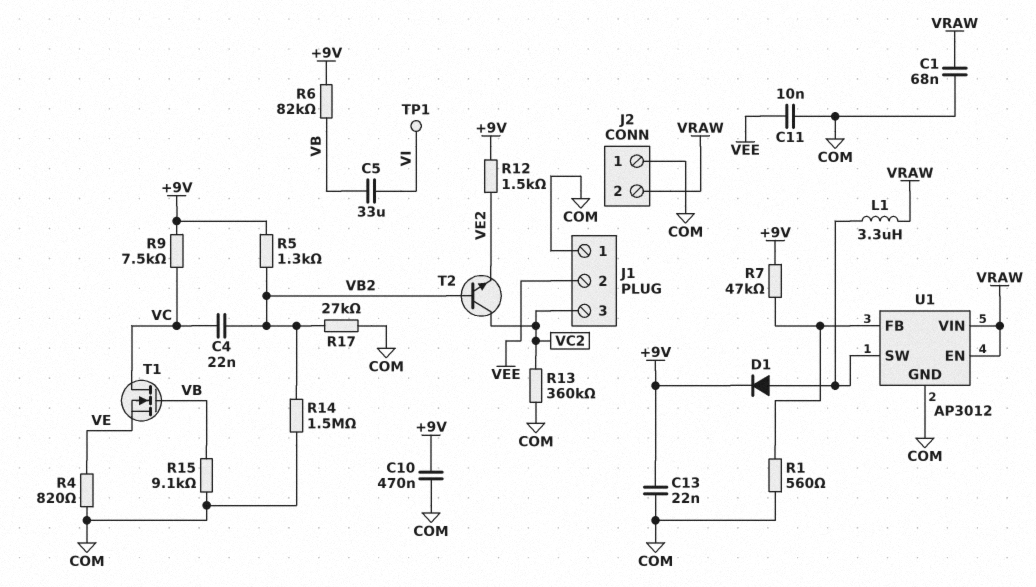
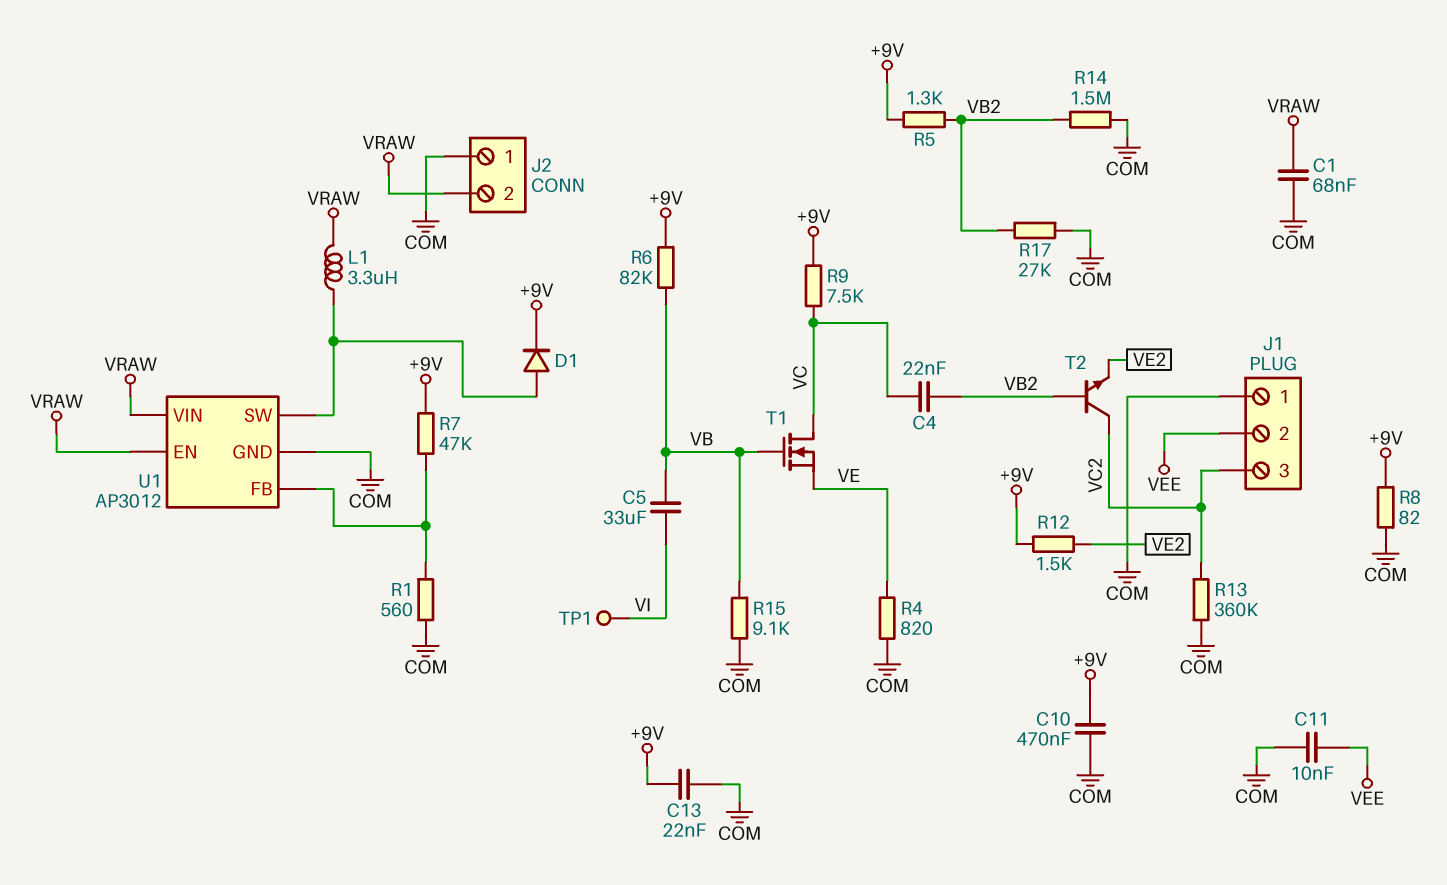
R8: none -> 82 (+9V, COM)

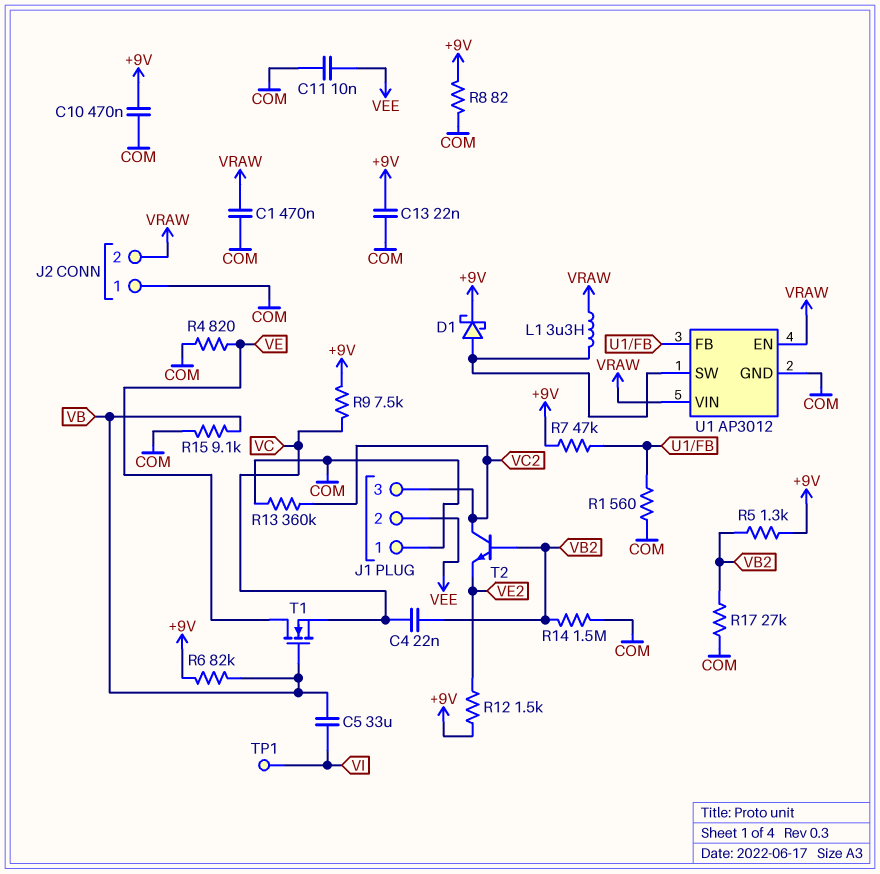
C1: 68nF (COM, VRAW) -> 470nF (COM, VRAW)
D1: diode (A U1/SW, K +9V) -> schottky (A U1/SW, K +9V)
T1: NMOS (G VB, D VC, S VE) -> NMOS (G VB, D VE, S VC)

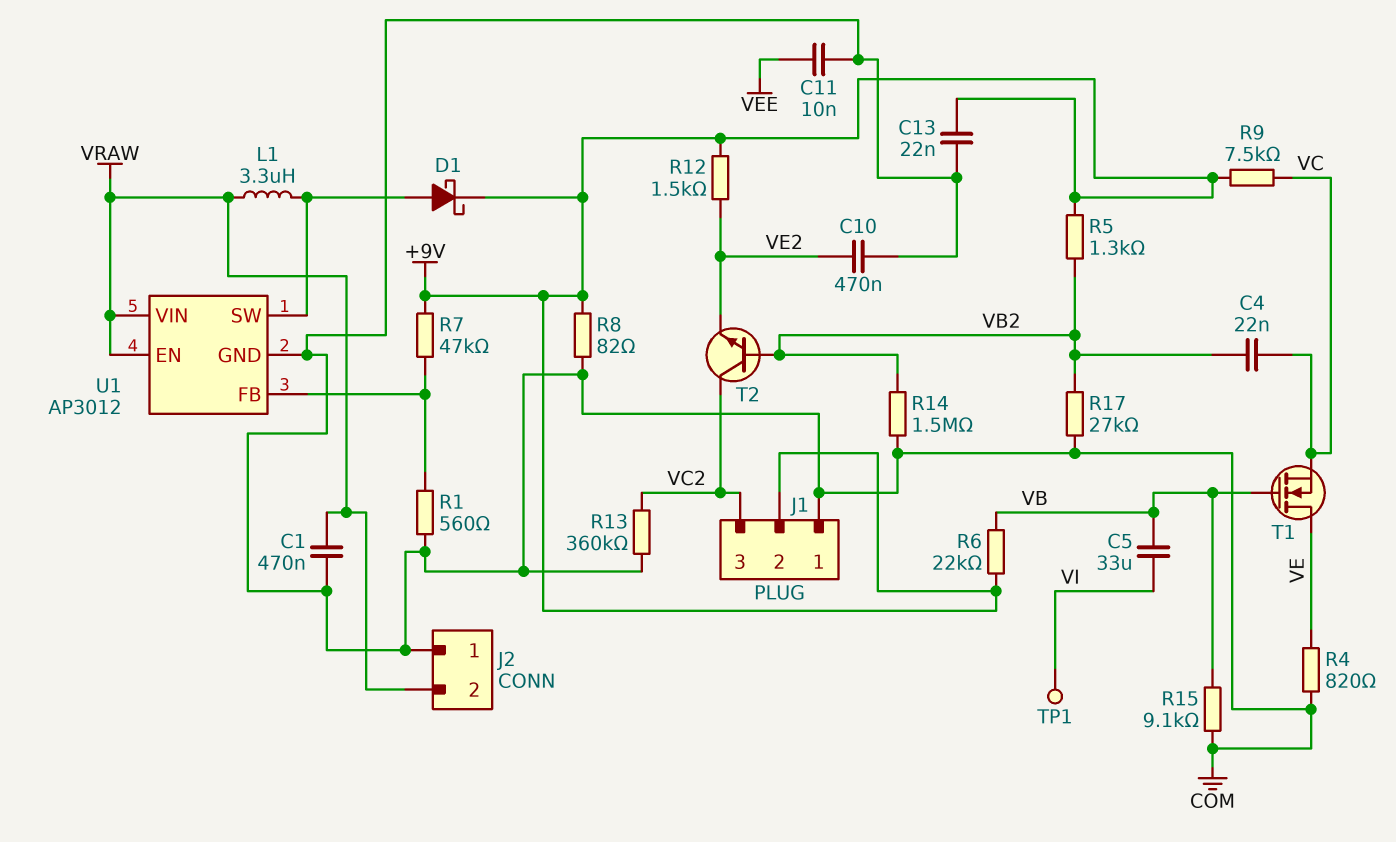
C10: 470nF (+9V, COM) -> 470nF (COM, VE2)
J1 pin 2: VEE -> +9V
R6: 82k (+9V, VB) -> 22k (+9V, VB)

